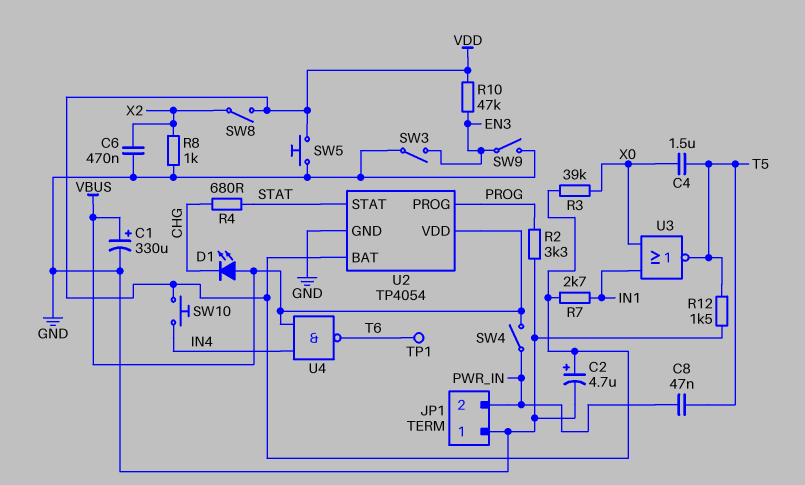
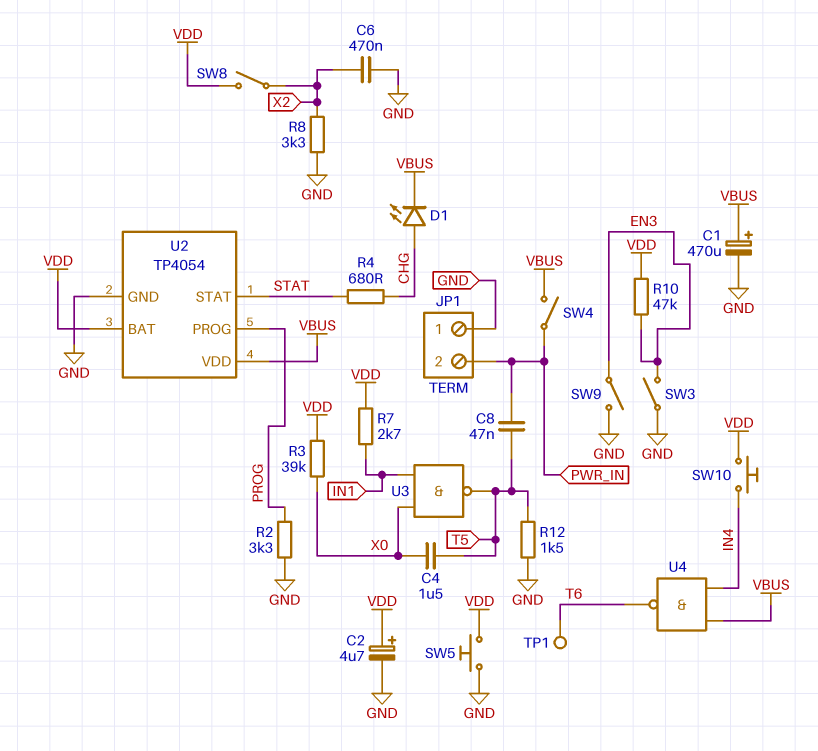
C1: 330uF (plus VBUS, minus GND) -> 470uF (plus VBUS, minus GND)
D1: LED (A VBUS, K CHG) -> LED (A CHG, K VBUS)
R8: 1k (GND, X2) -> 3.3k (GND, X2)
U3: NOR (in IN1, in X0, out T5) -> NAND (in IN1, in X0, out T5)

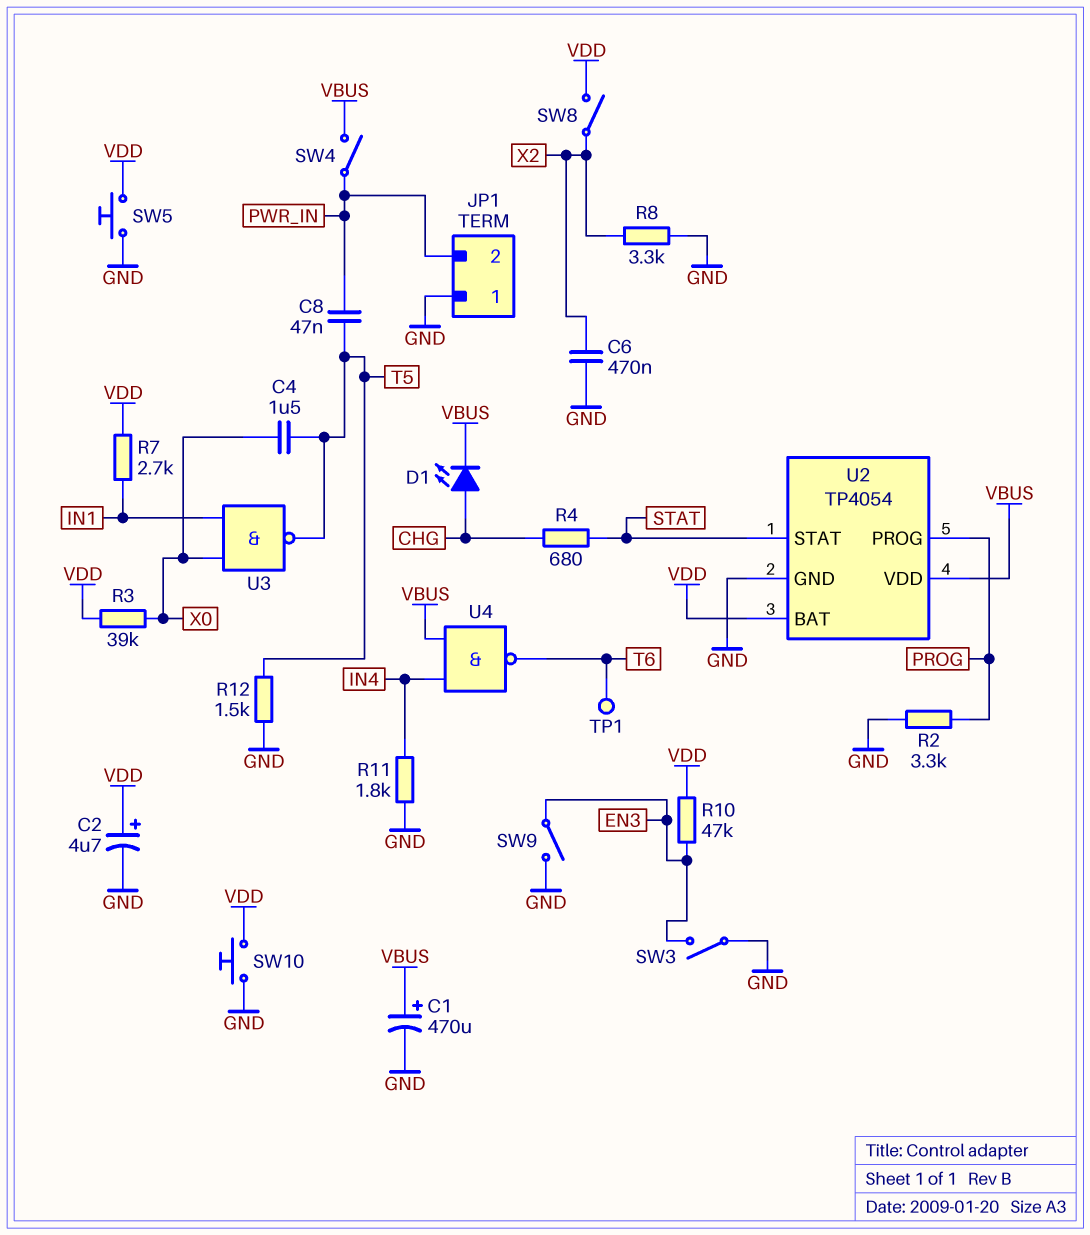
R11: none -> 1.8k (GND, IN4)
SW10: button (IN4, VDD) -> button (GND, VDD)

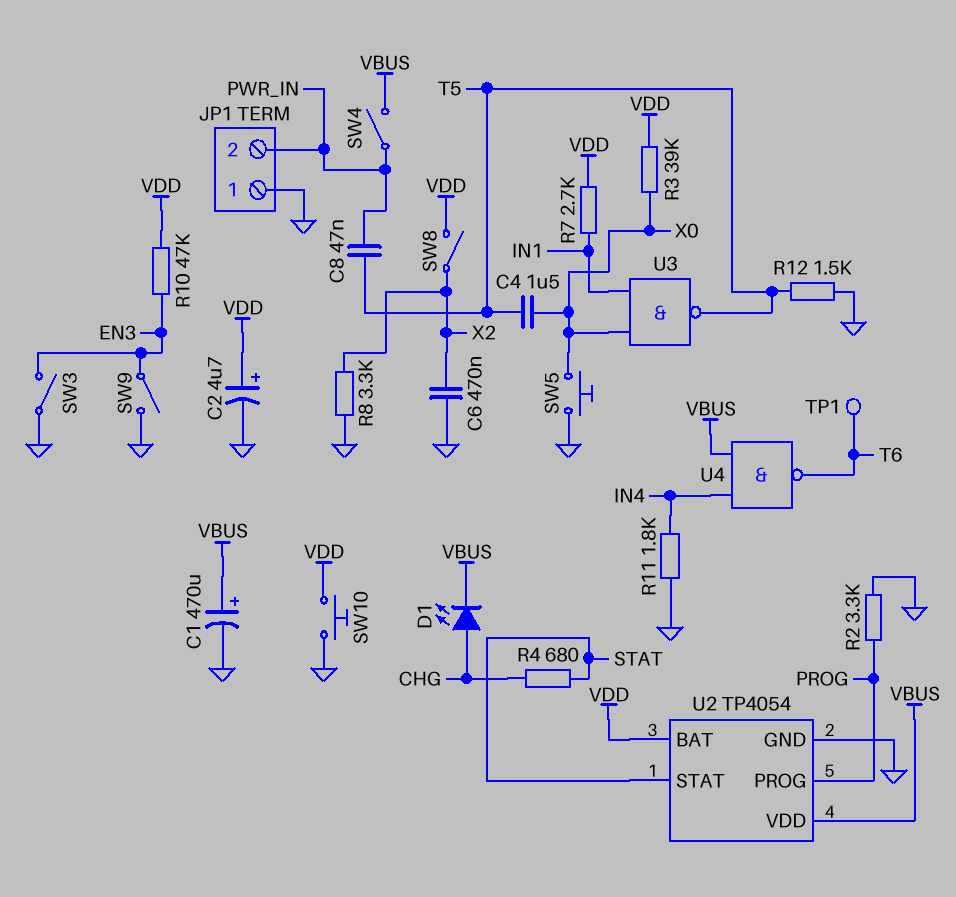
SW5: button (GND, VDD) -> button (GND, X0)

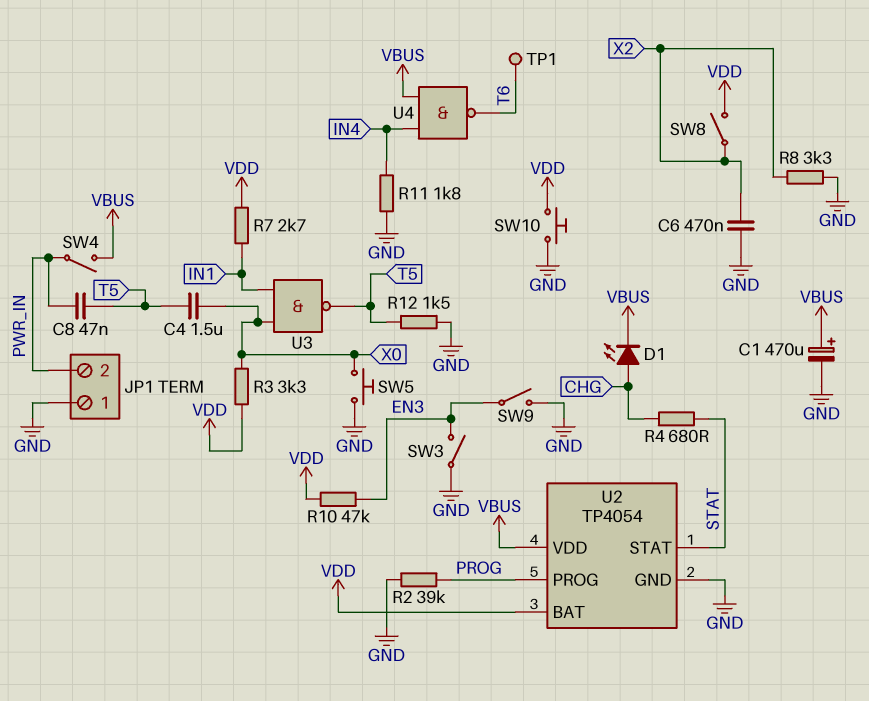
C2: 4.7uF (plus VDD, minus GND) -> none
R2: 3.3k (GND, PROG) -> 39k (GND, PROG)
R3: 39k (VDD, X0) -> 3.3k (VDD, X0)

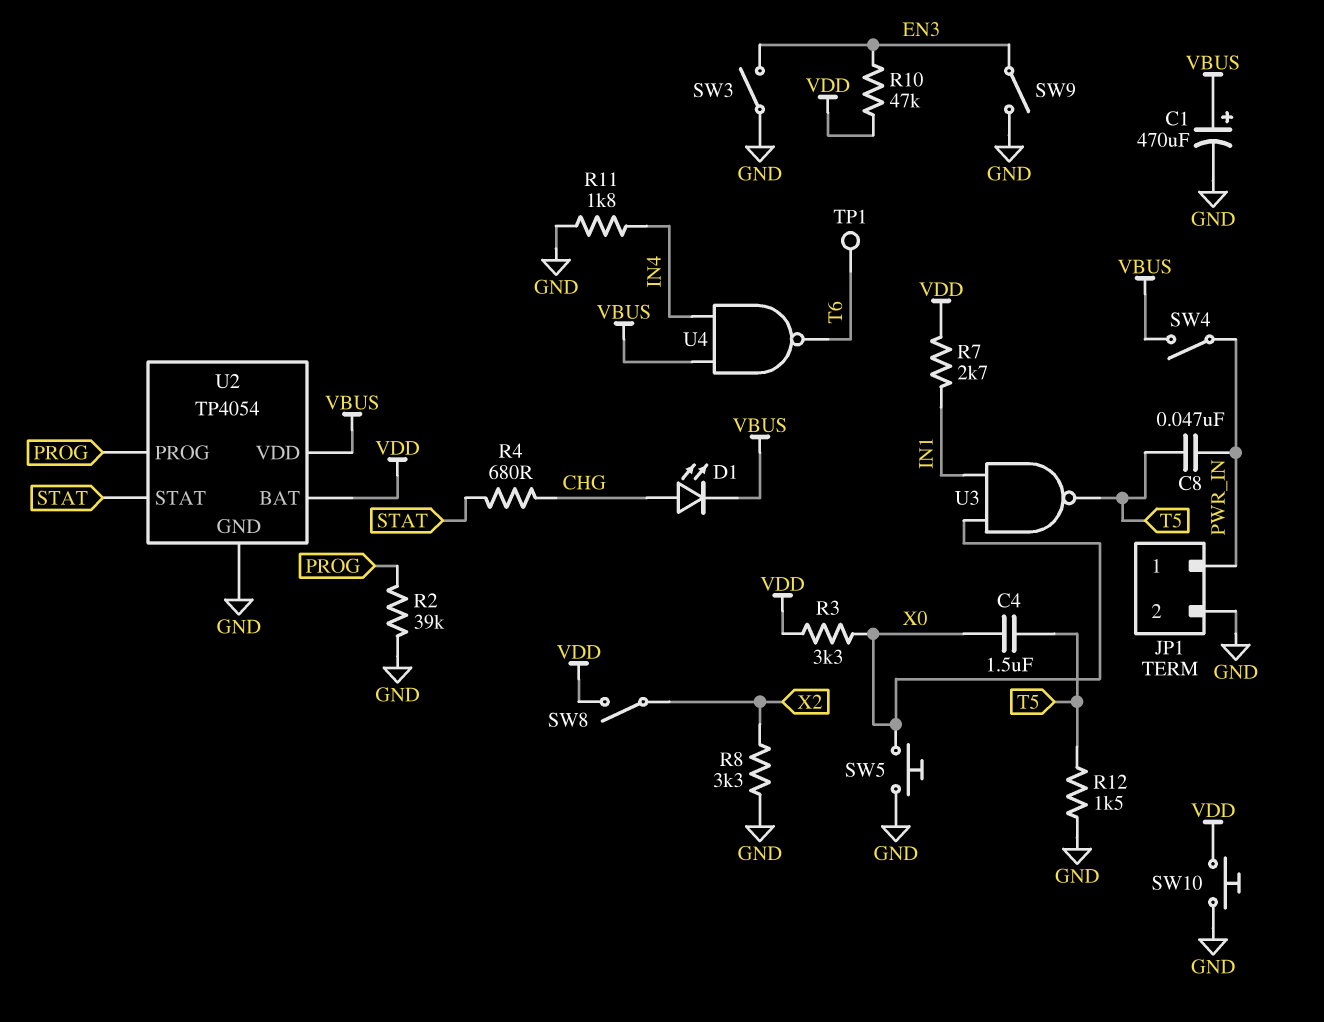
C6: 470nF (GND, X2) -> none
JP1 pin 1: GND -> PWR_IN
JP1 pin 2: PWR_IN -> GND

